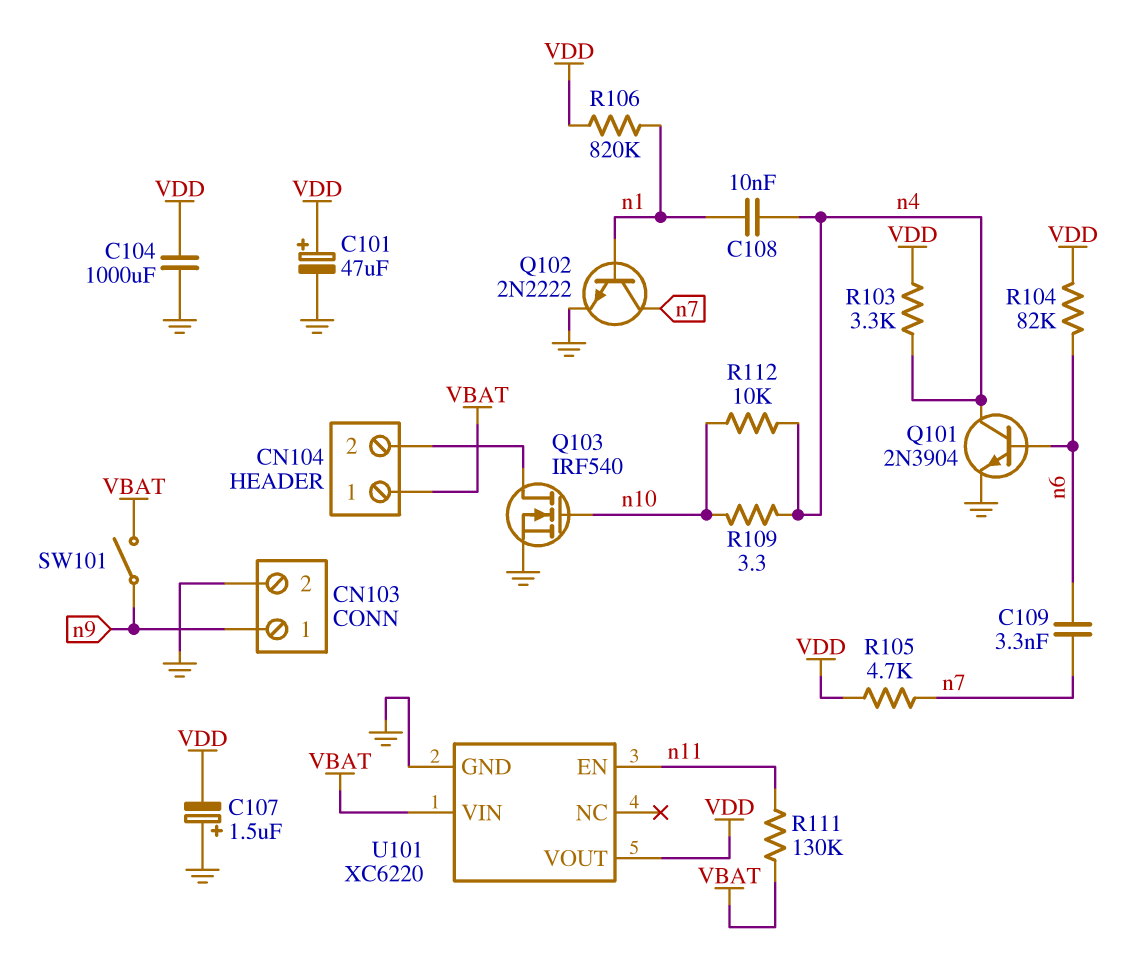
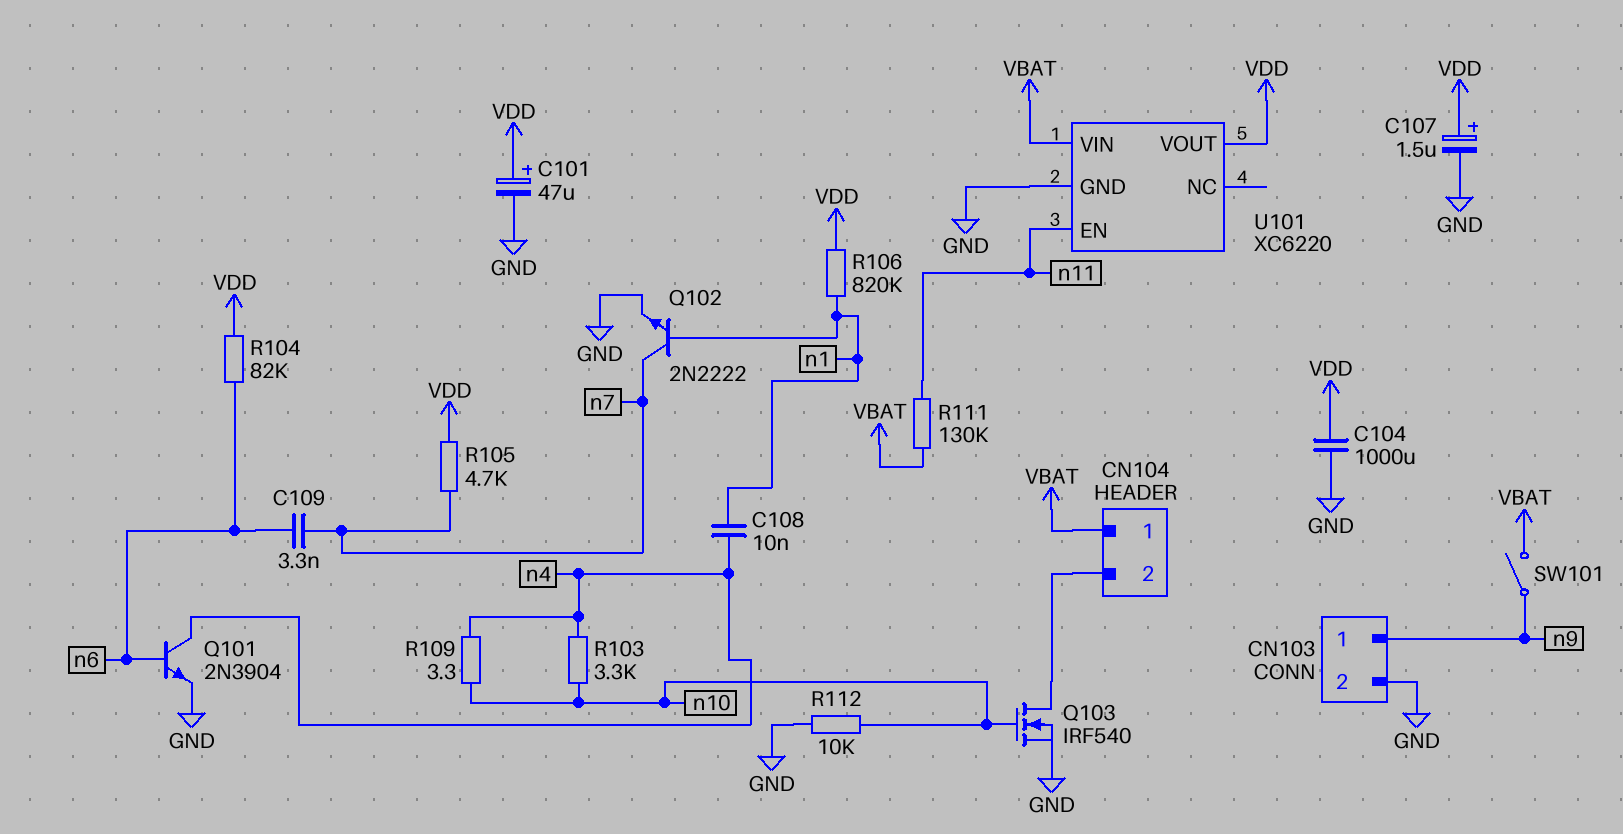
C107: 1.5uF (plus GND, minus VDD) -> 1.5uF (plus VDD, minus GND)
R103: 3.3k (VDD, n4) -> 3.3k (n4, n10)
R112: 10k (n4, n10) -> 10k (GND, n10)

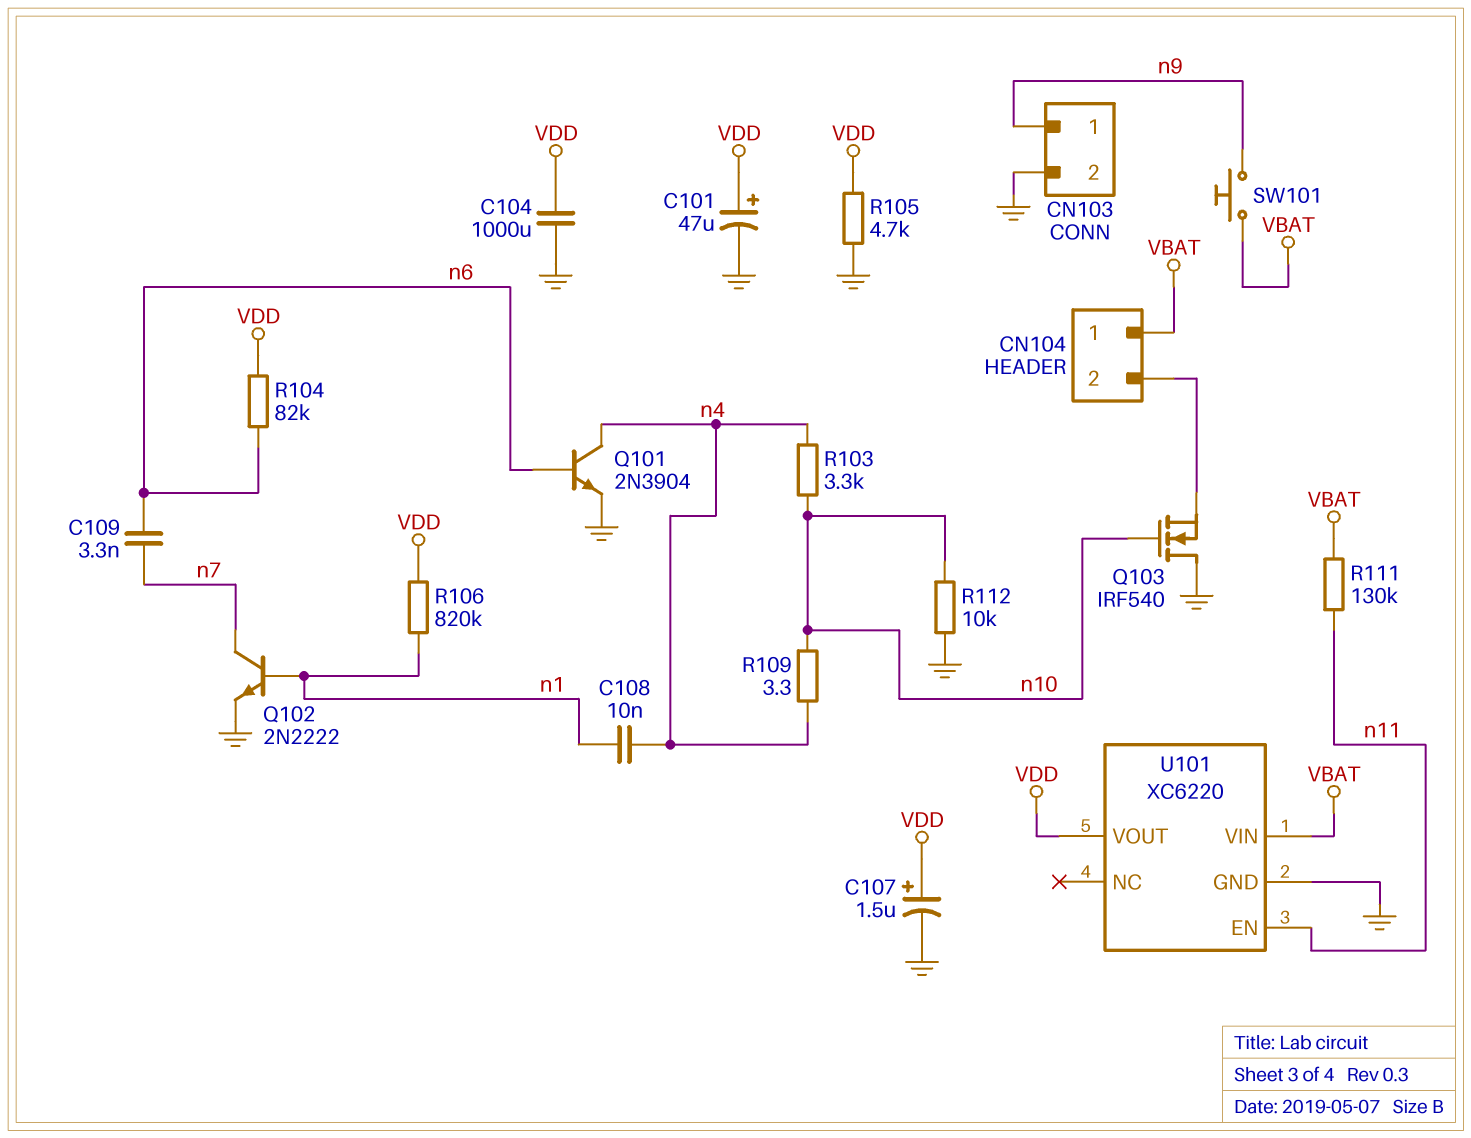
Q103: NMOS IRF540 (G n10, D CN104/2, S GND) -> NMOS IRF540 (G n10, D GND, S CN104/2)
R105: 4.7k (VDD, n7) -> 4.7k (GND, VDD)
SW101: switch (VBAT, n9) -> button (VBAT, n9)

